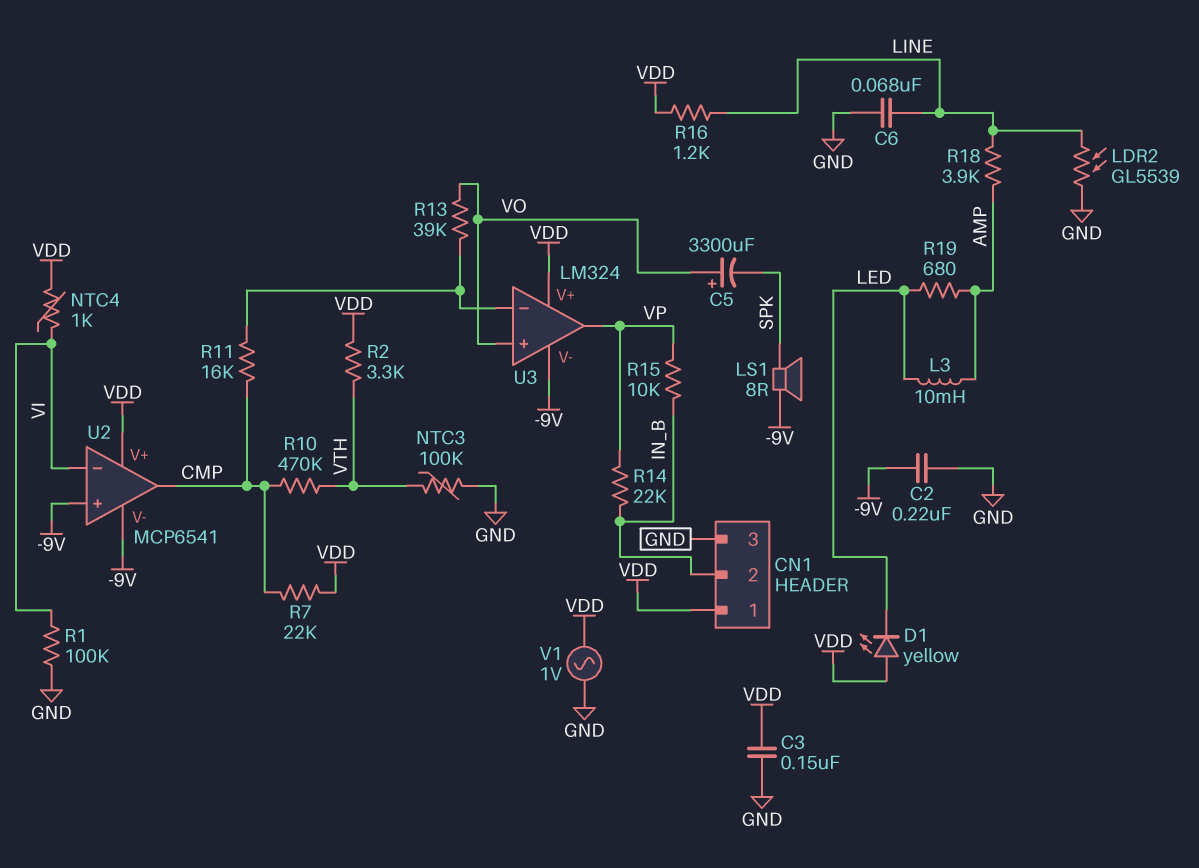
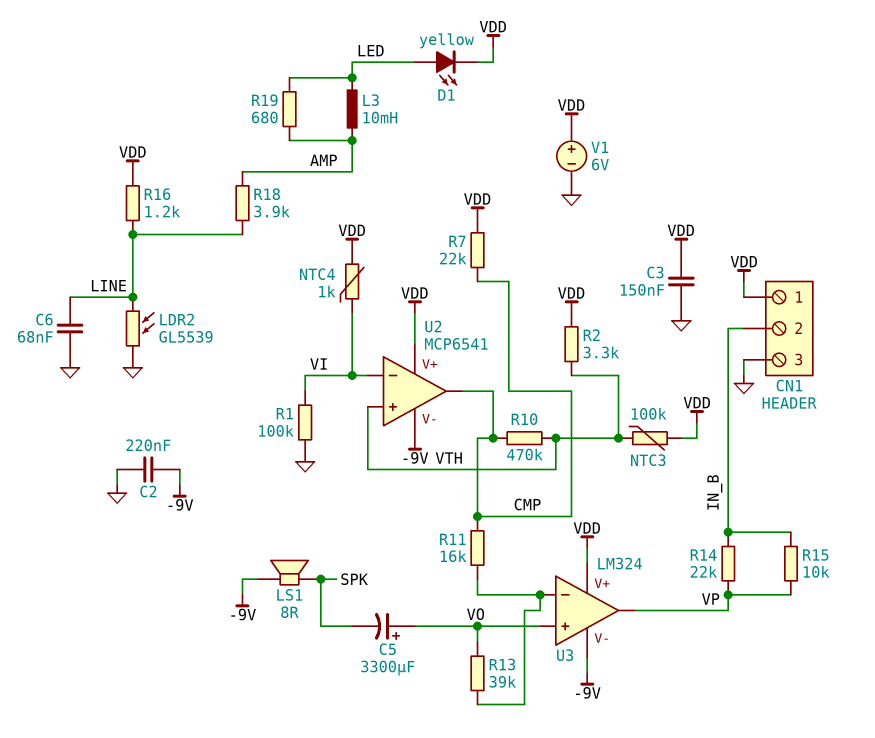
D1: LED yellow (A VDD, K LED) -> LED yellow (A LED, K VDD)
NTC3: 100k (GND, VTH) -> 100k (VDD, VTH)
U2 pin in+: -9V -> VTH
V1: AC 1V (GND, VDD) -> 6V (plus VDD, minus GND)

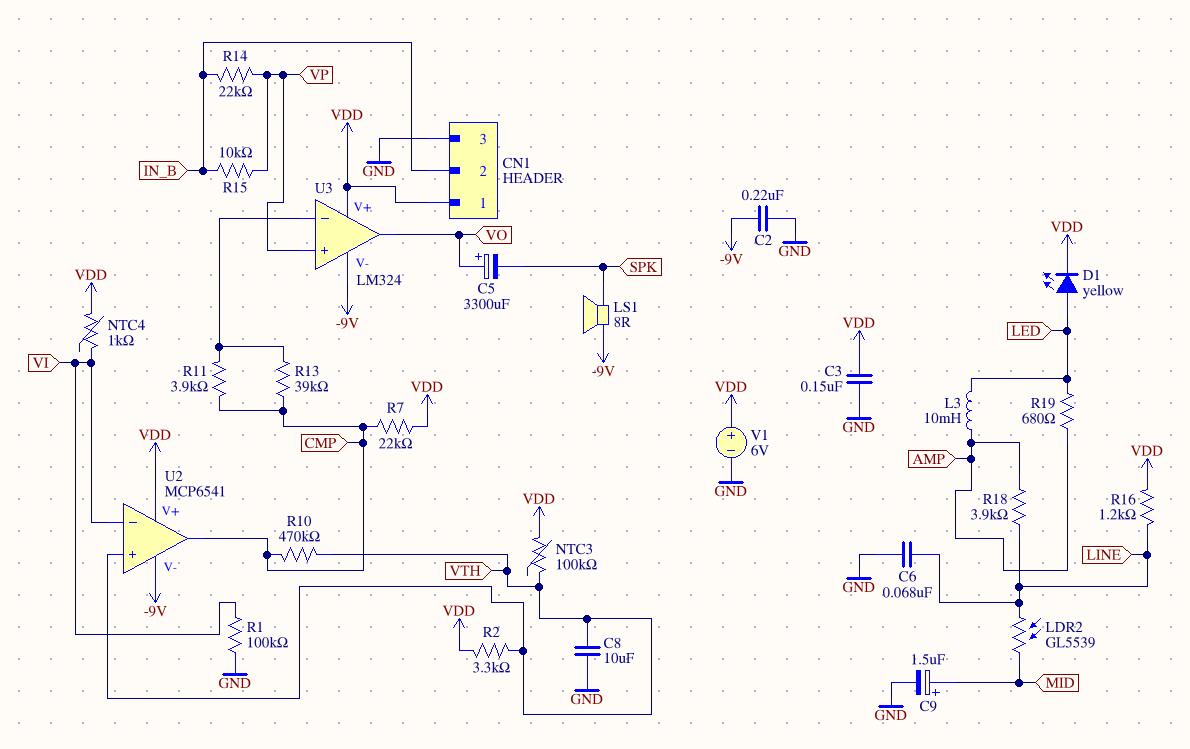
C8: none -> 10uF (GND, VTH)
C9: none -> 1.5uF (plus MID, minus GND)
LDR2: GL5539 (GND, LINE) -> GL5539 (LINE, MID)
R11: 16k (CMP, U3/in-) -> 3.9k (CMP, U3/in-)
R13: 39k (U3/in-, VO) -> 39k (CMP, U3/in-)
U3 pin in+: VO -> VP
U3 pin out: VP -> VO

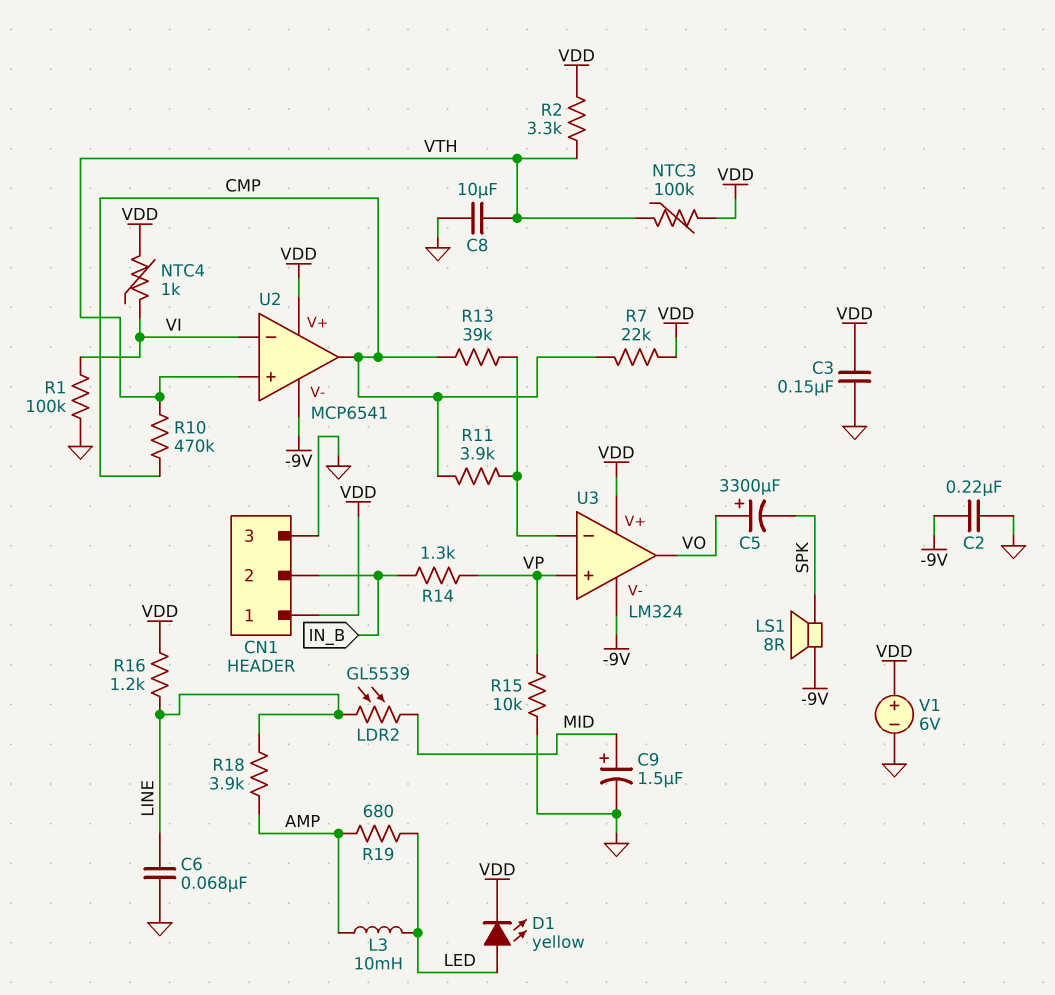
R14: 22k (IN_B, VP) -> 1.3k (IN_B, VP)
R15: 10k (IN_B, VP) -> 10k (GND, VP)

